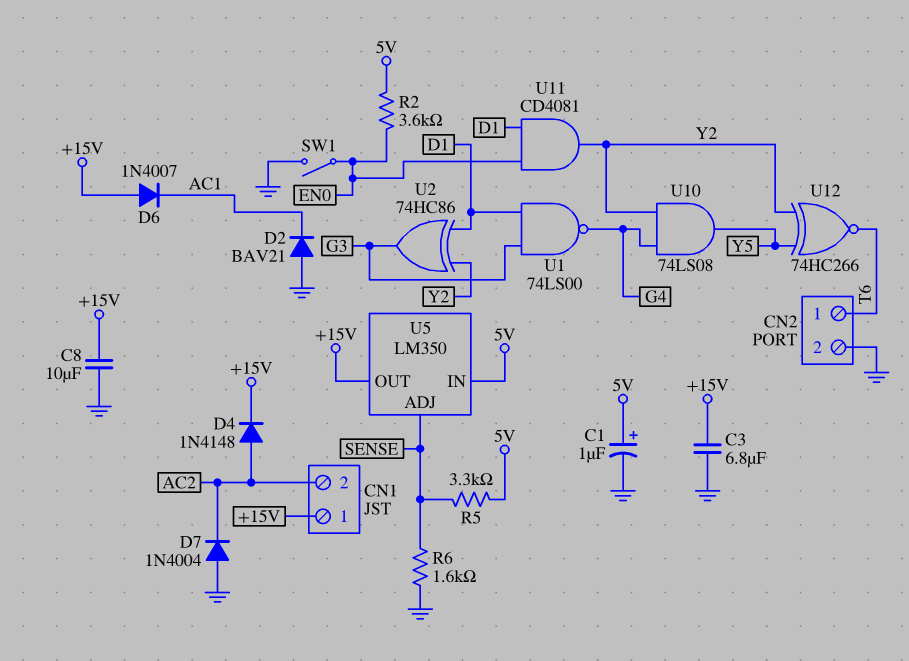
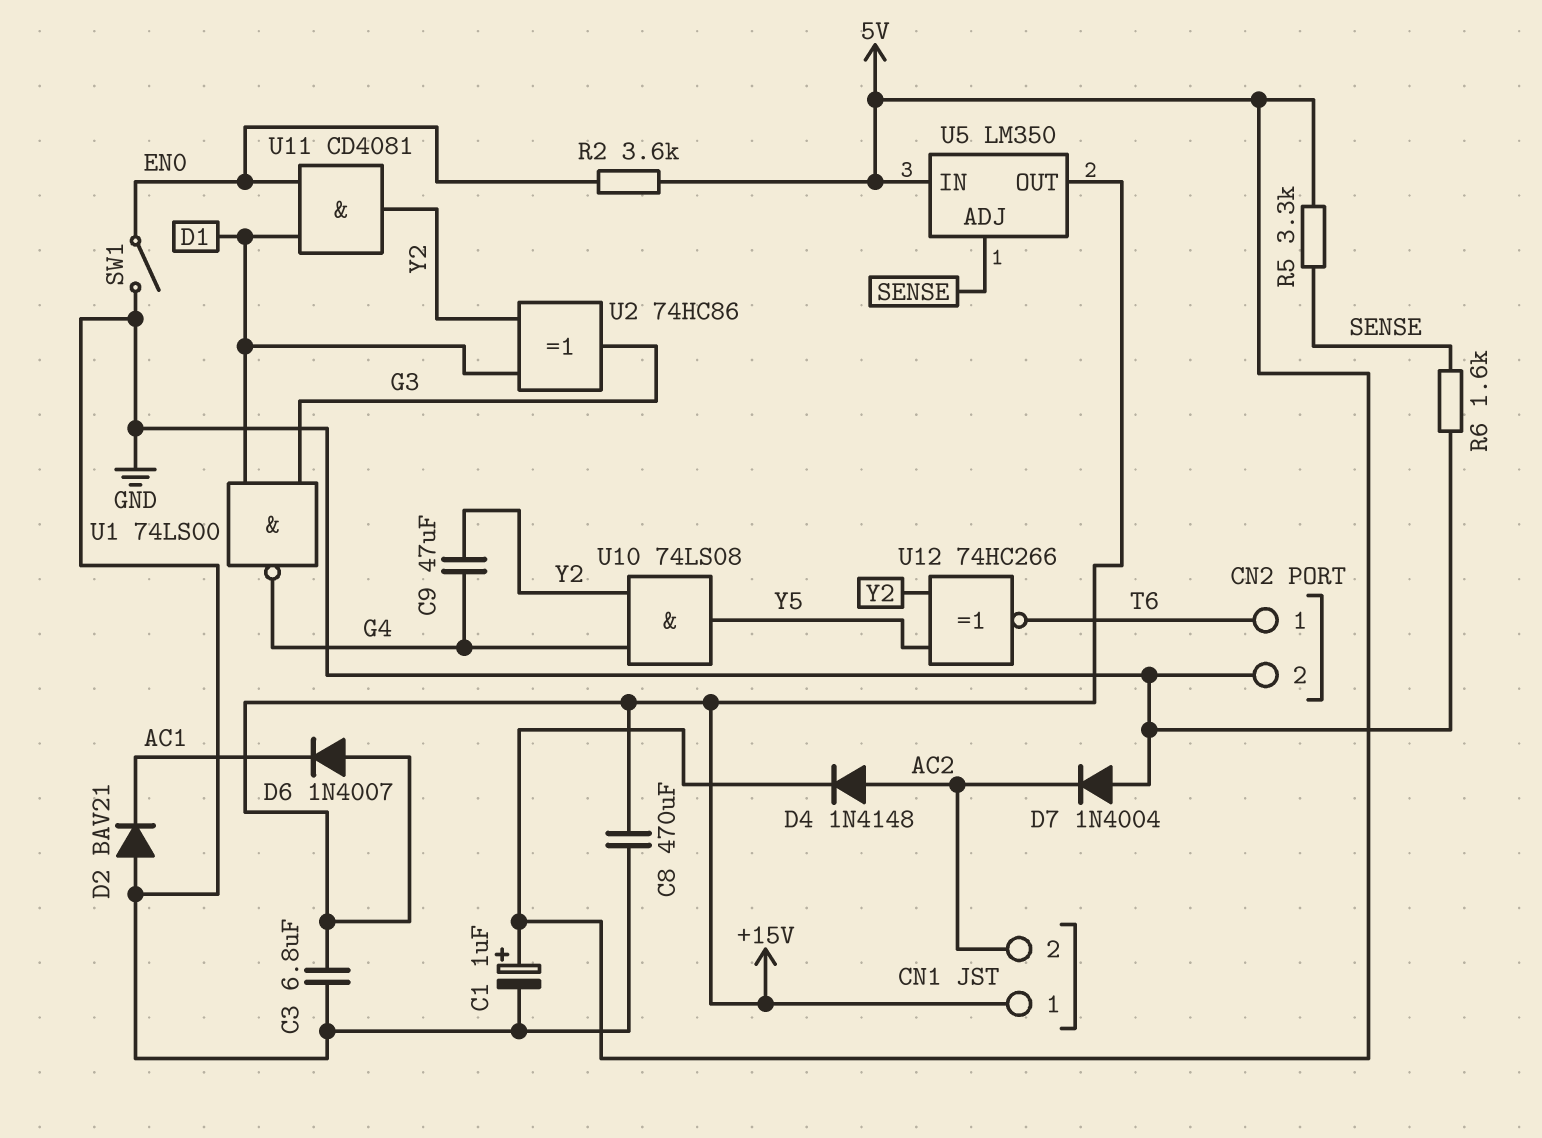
C8: 10uF (+15V, GND) -> 470uF (+15V, GND)
C9: none -> 47uF (G4, Y2)
D4: diode 1N4148 (A AC2, K +15V) -> diode 1N4148 (A AC2, K 5V)

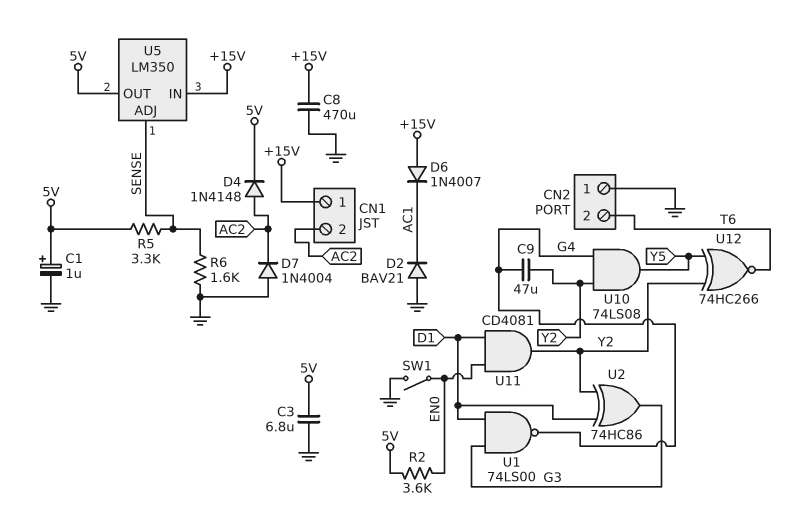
C3: 6.8uF (+15V, GND) -> 6.8uF (5V, GND)
CN2 pin 1: T6 -> GND
CN2 pin 2: GND -> T6
U5 pin IN: 5V -> +15V
U5 pin OUT: +15V -> 5V

